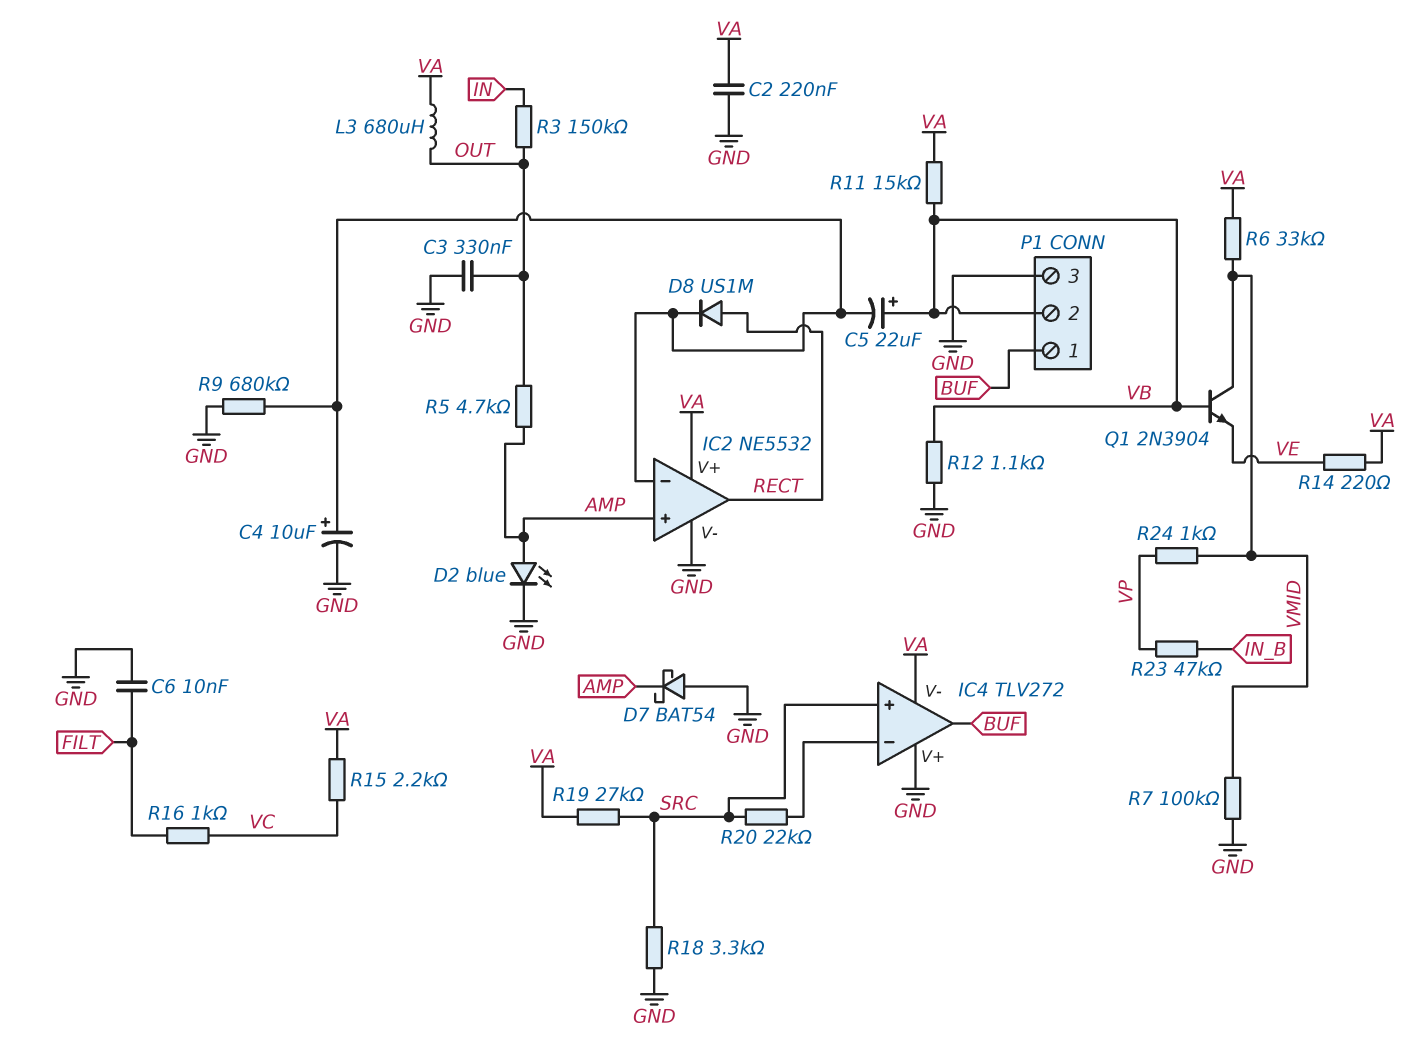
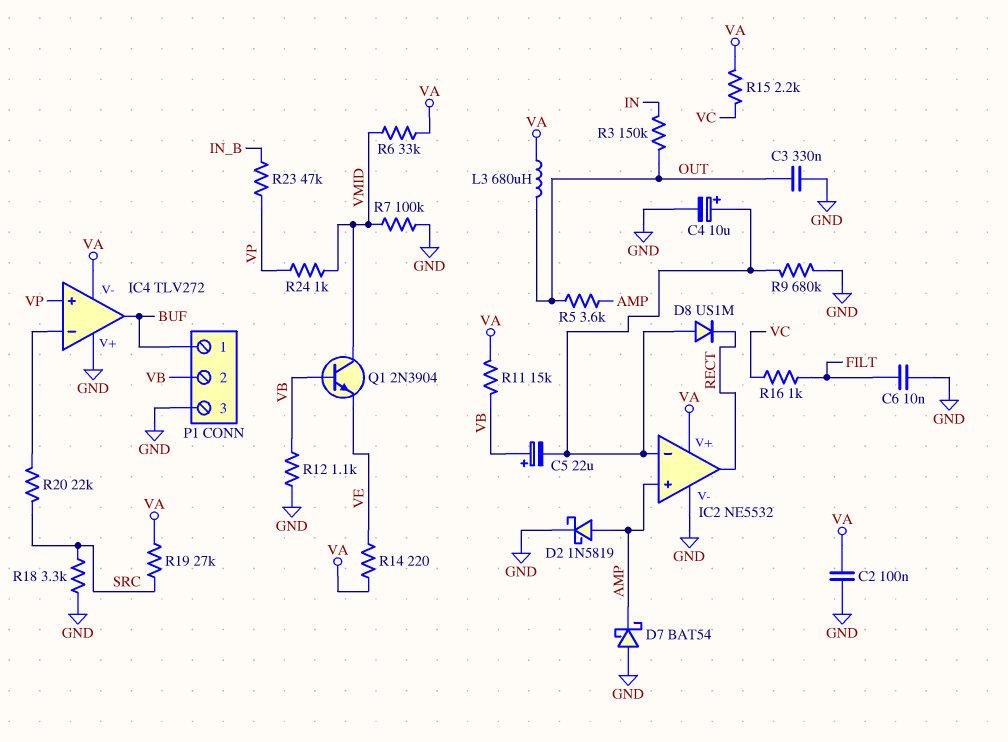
C2: 220nF (GND, VA) -> 100nF (GND, VA)
D2: LED blue (A AMP, K GND) -> schottky 1N5819 (A AMP, K GND)
D8: diode US1M (A RECT, K IC2/in-) -> diode US1M (A IC2/in-, K RECT)
IC4 pin in+: SRC -> VP
R5: 4.7k (AMP, OUT) -> 3.6k (AMP, OUT)

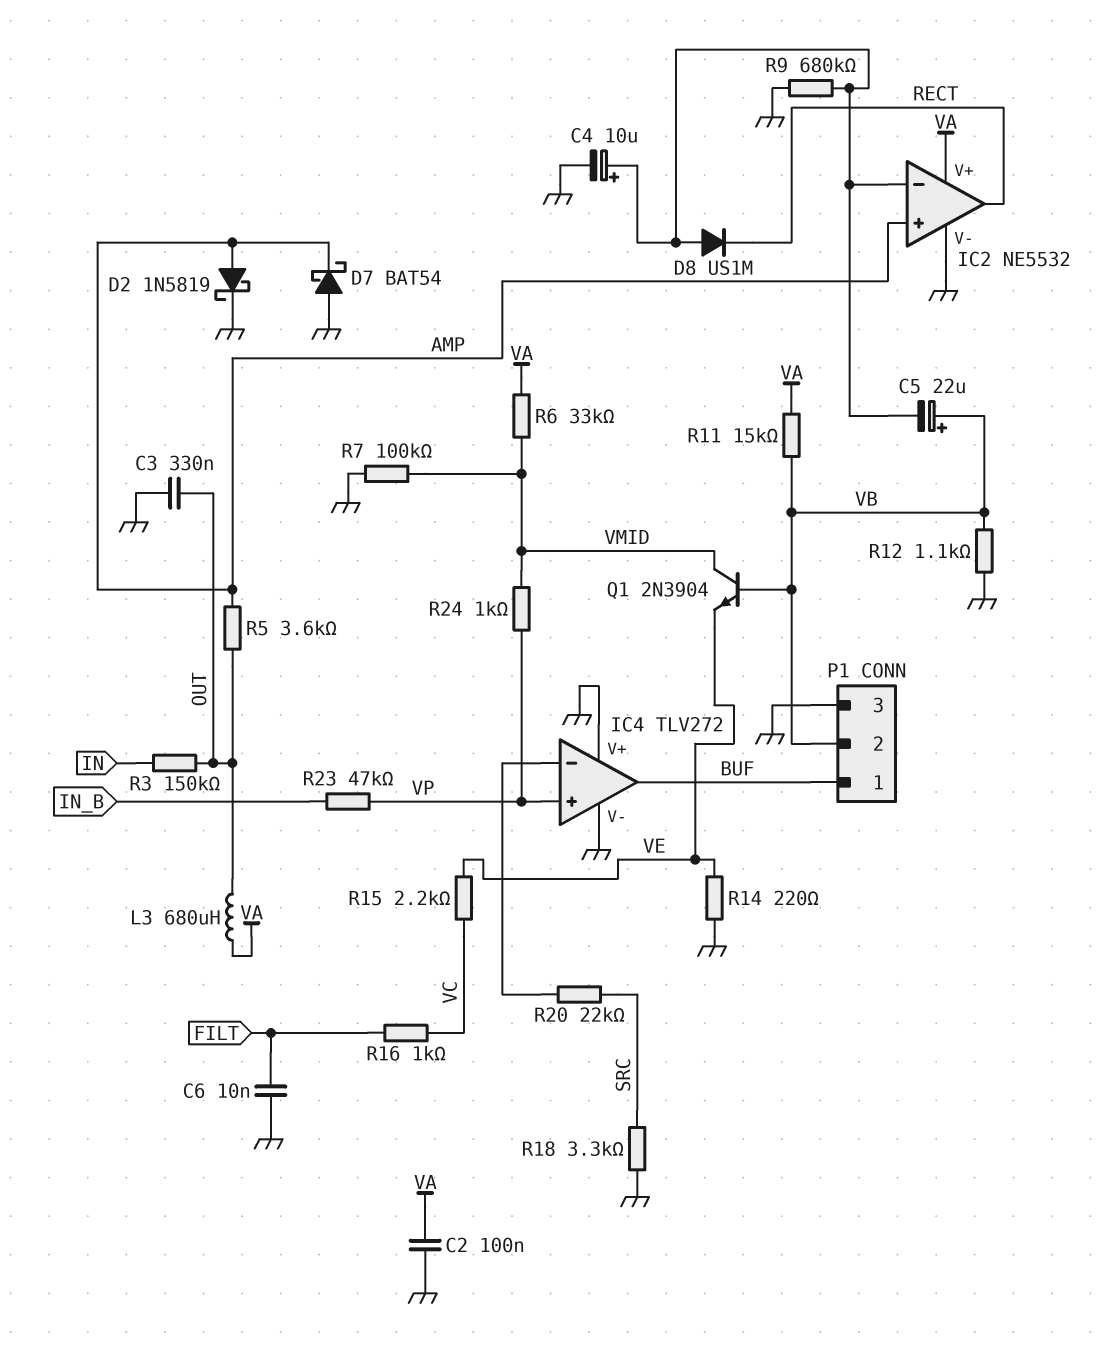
IC4 pin V-: VA -> GND
R14: 220 (VA, VE) -> 220 (GND, VE)
R15: 2.2k (VA, VC) -> 2.2k (VC, VE)
R19: 27k (SRC, VA) -> none

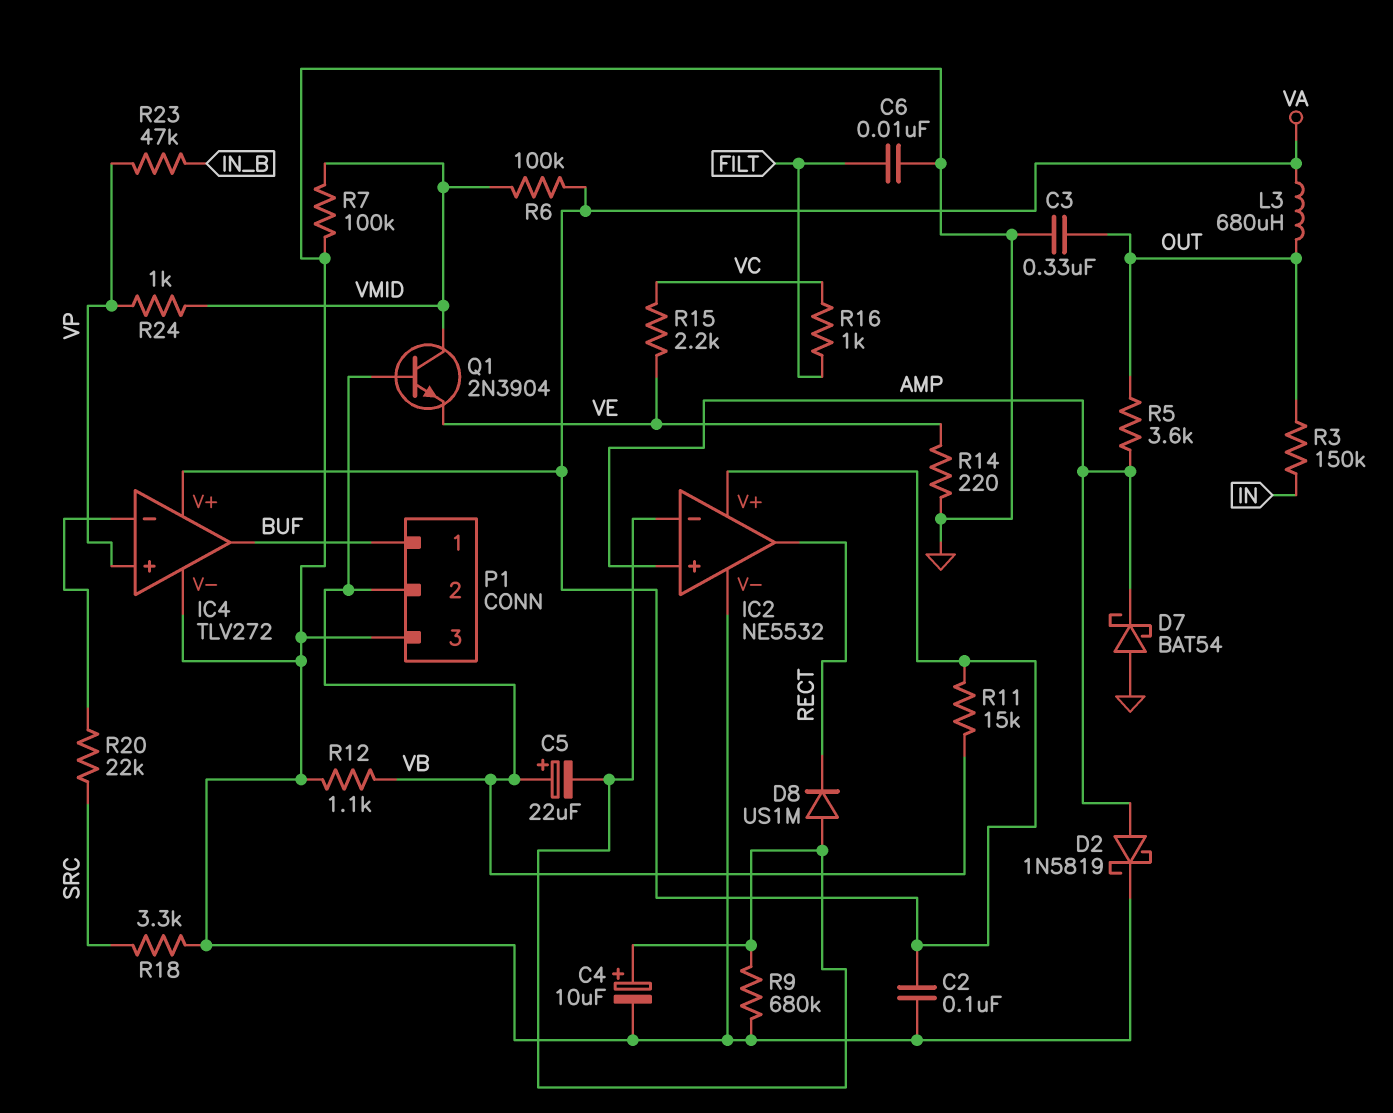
IC4 pin V+: GND -> VA
R6: 33k (VA, VMID) -> 100k (VA, VMID)

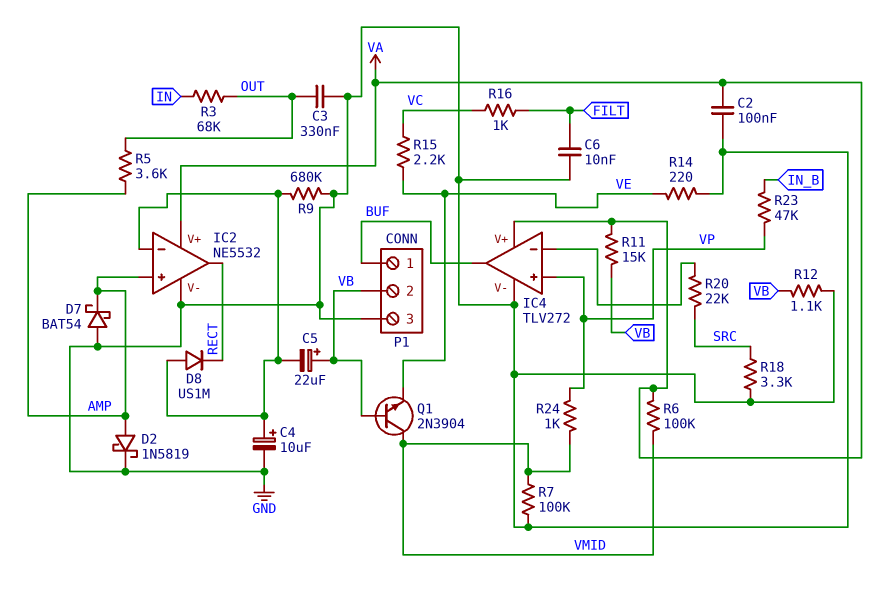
L3: 680uH (OUT, VA) -> none
R3: 150k (IN, OUT) -> 68k (IN, OUT)

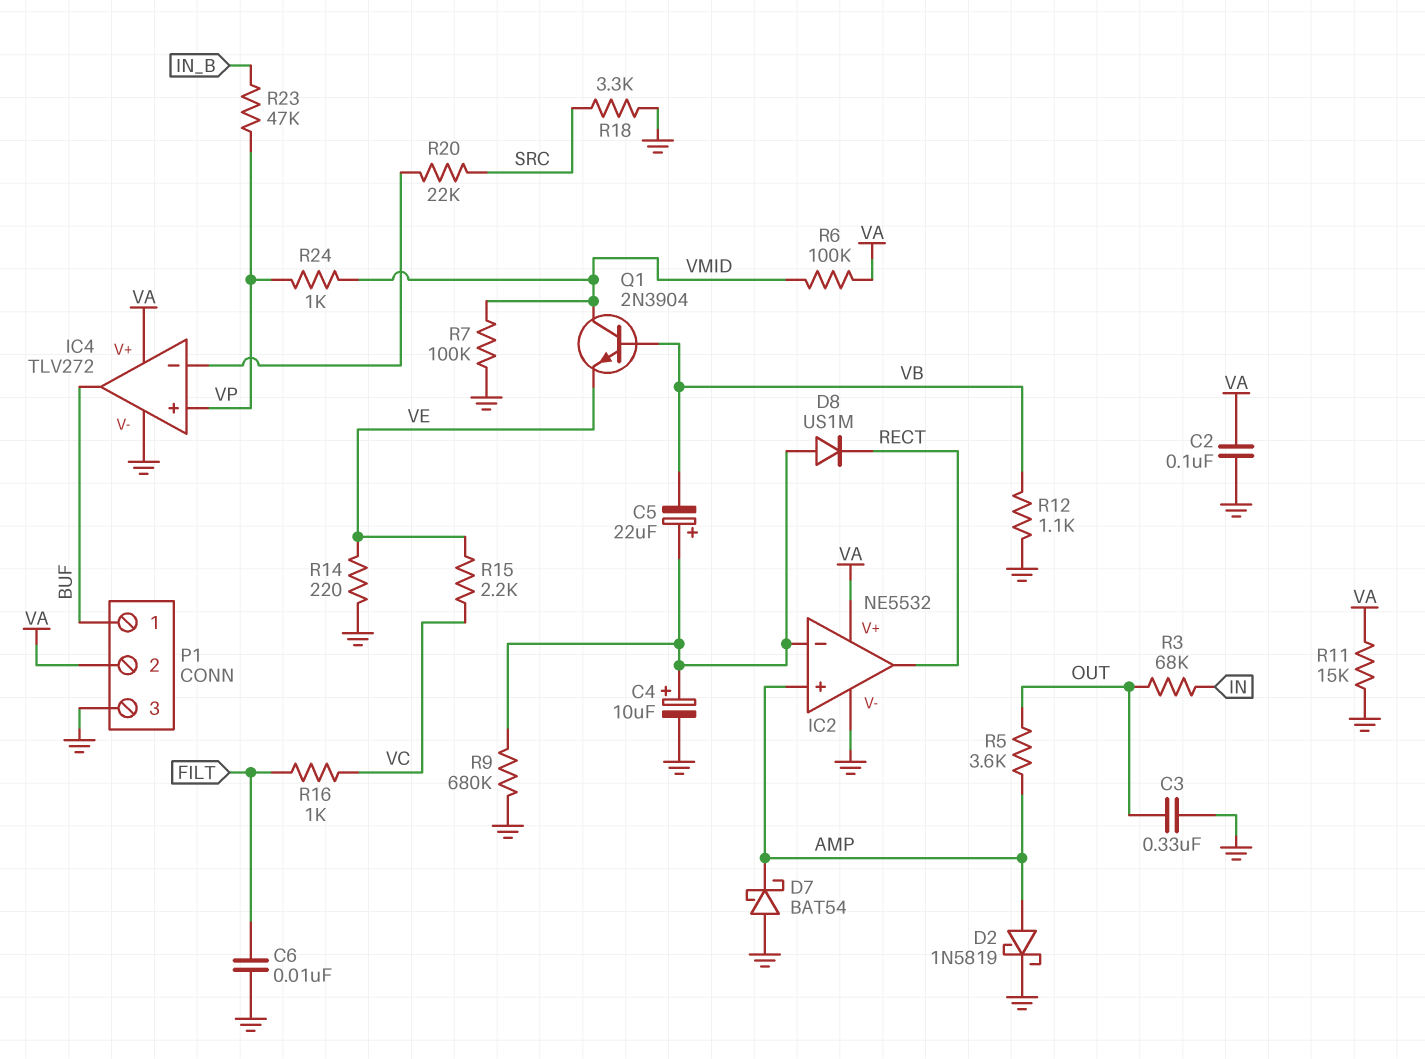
C5: 22uF (plus VB, minus IC2/in-) -> 22uF (plus IC2/in-, minus VB)
P1 pin 2: VB -> VA
R11: 15k (VA, VB) -> 15k (GND, VA)

